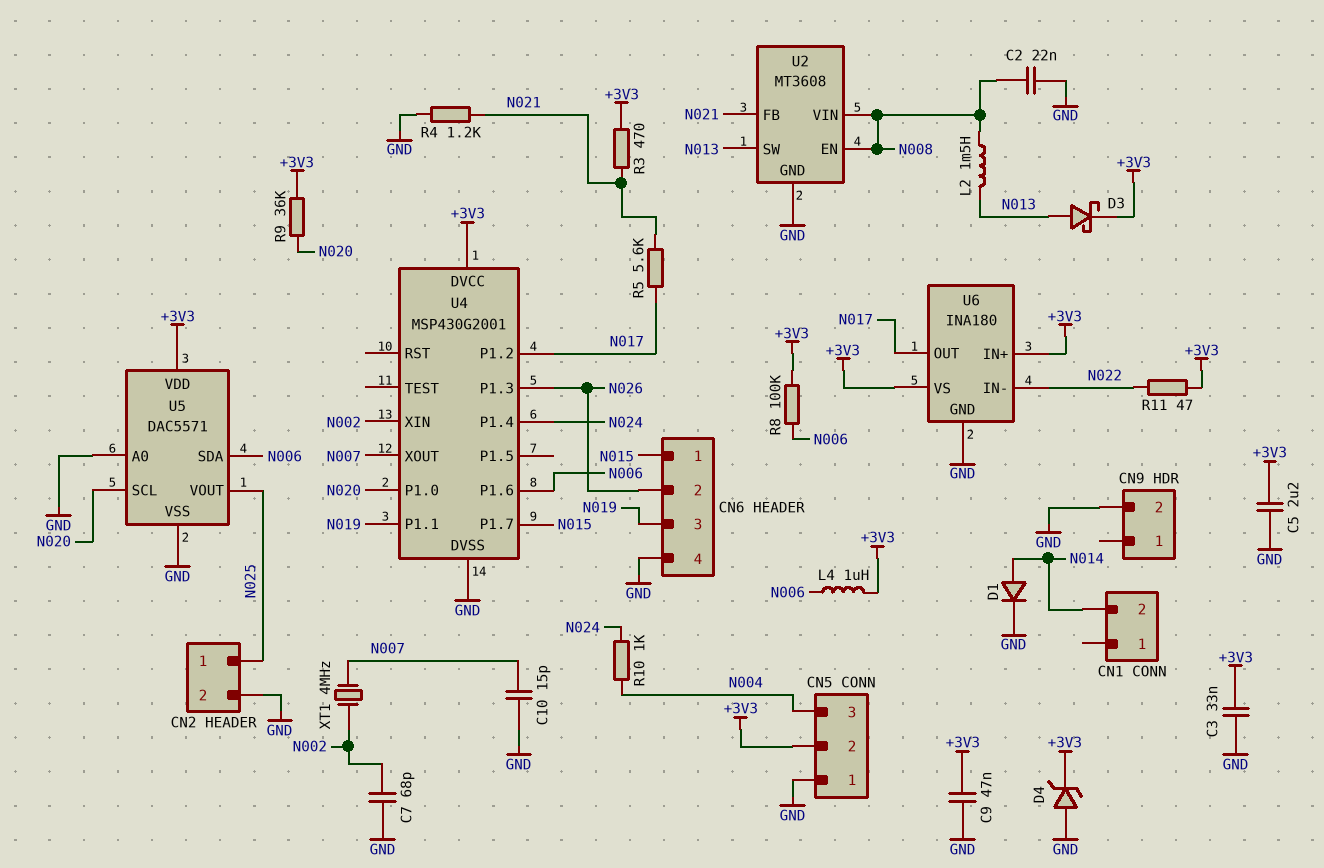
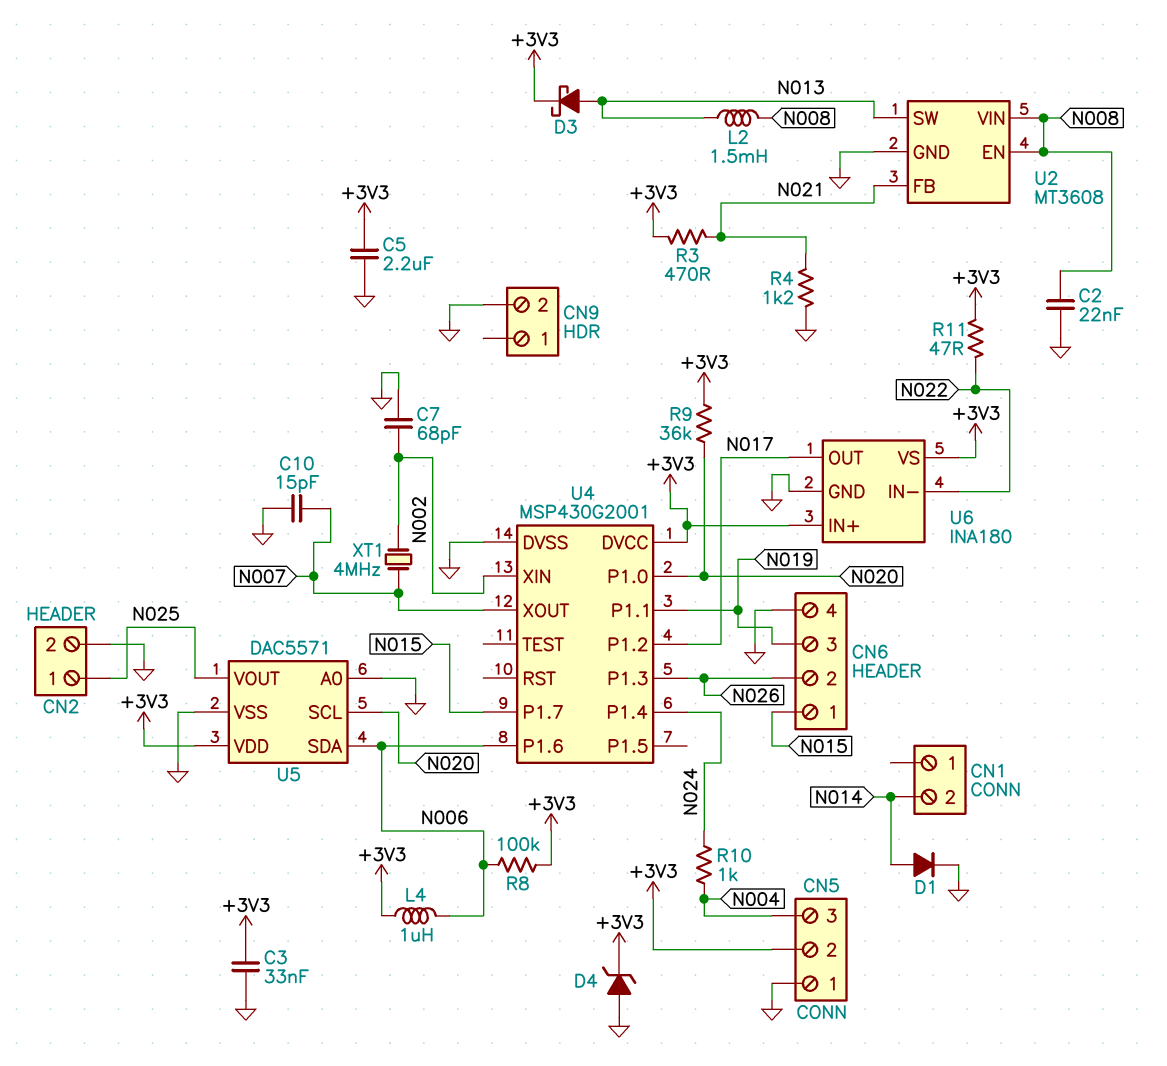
C9: 47nF (+3V3, GND) -> none
R5: 5.6k (N017, N021) -> none

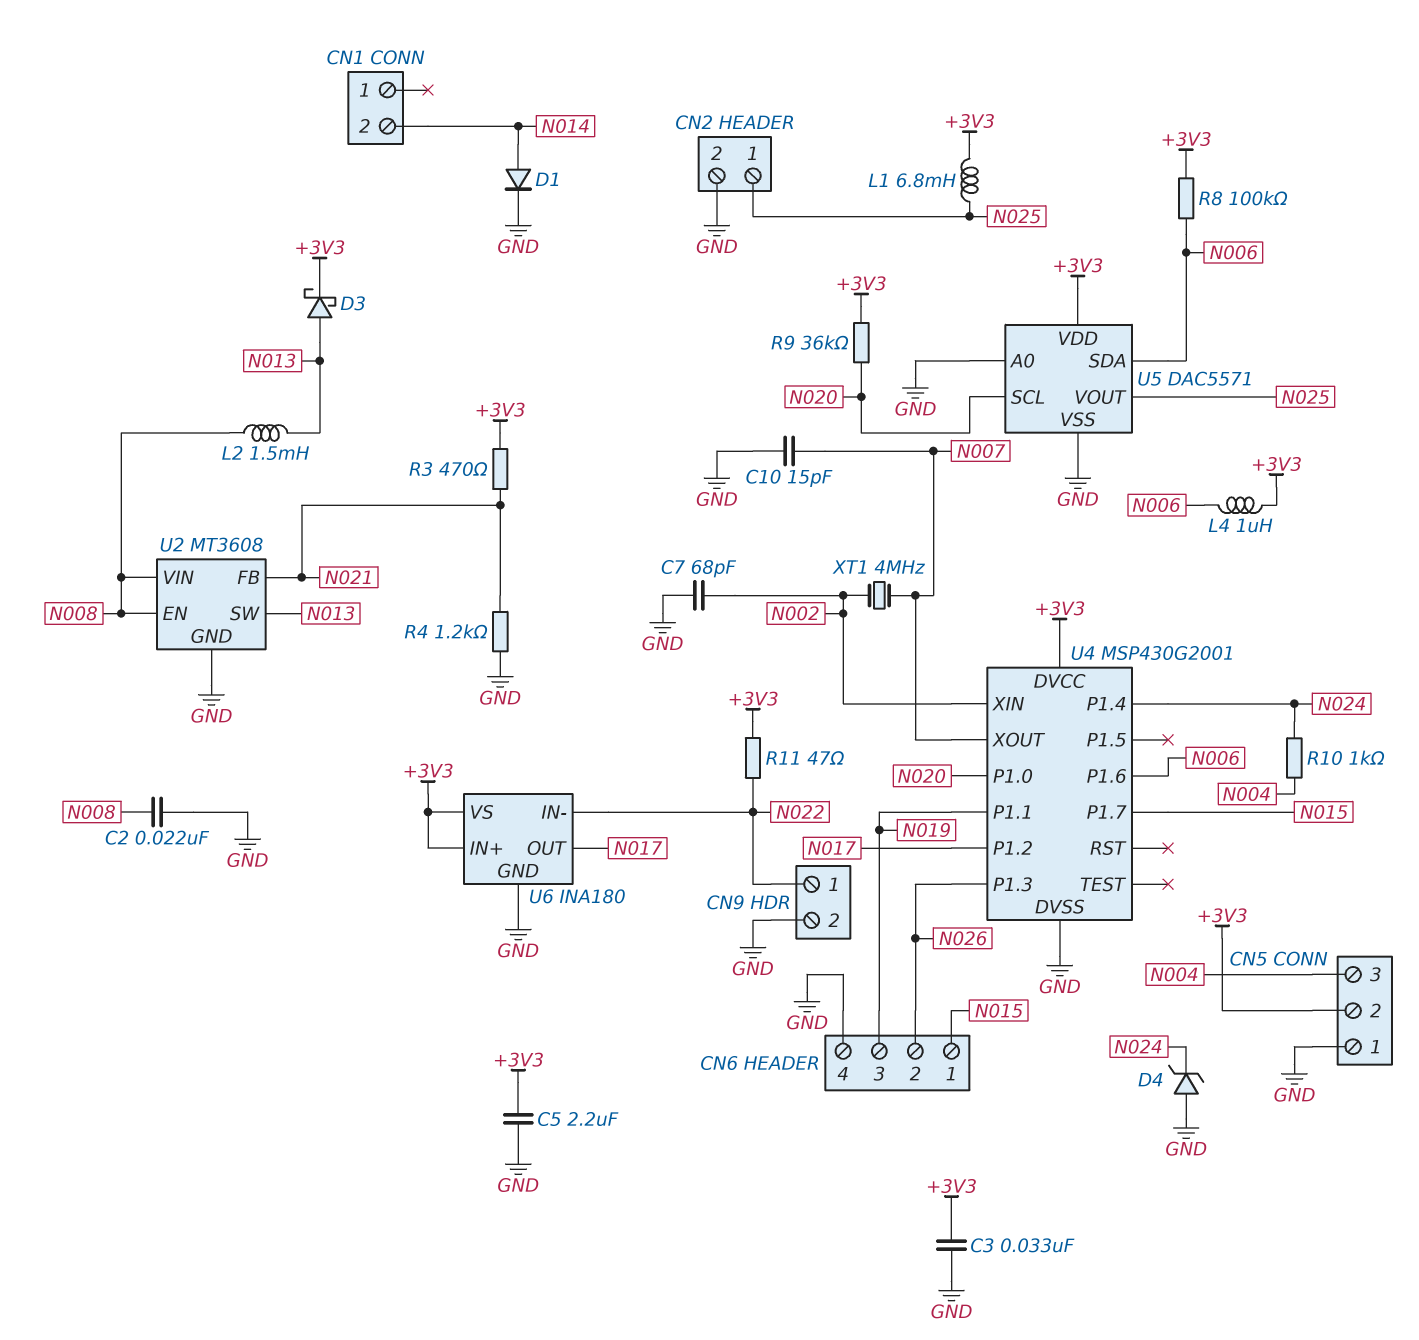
CN9 pin 1: none -> N022
D4: zener (A GND, K +3V3) -> zener (A GND, K N024)
L1: none -> 6.8mH (+3V3, N025)

